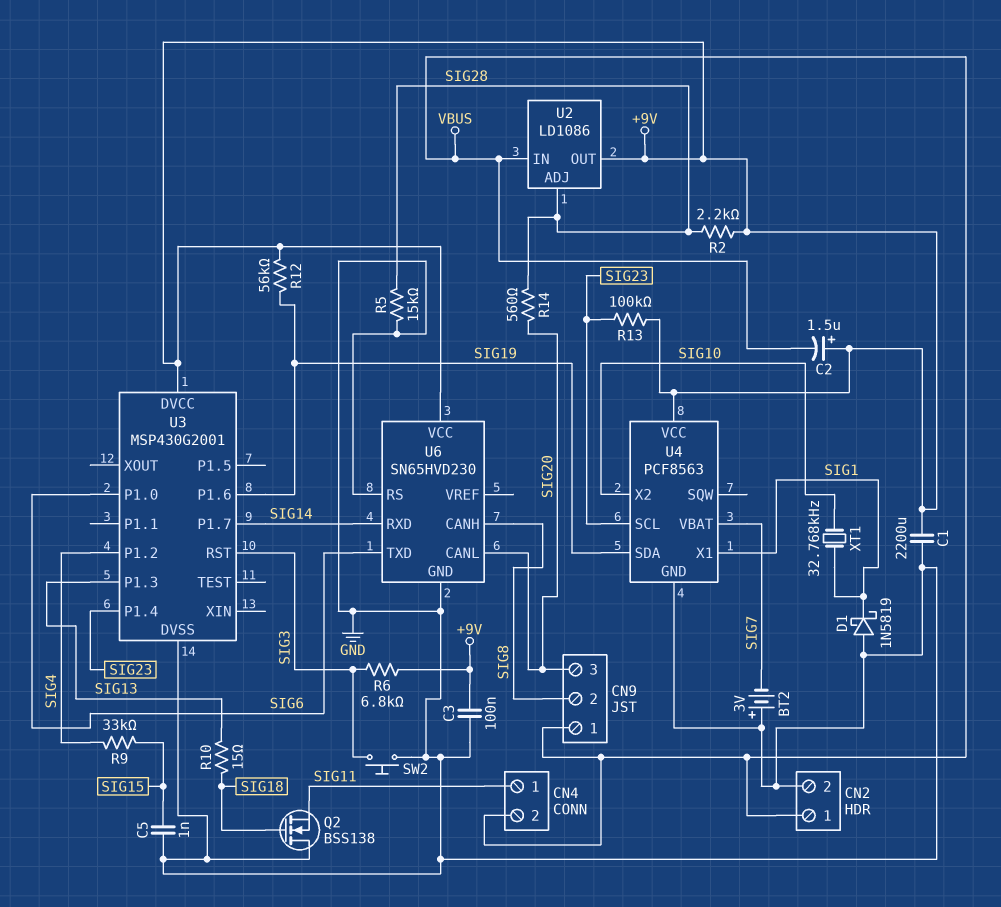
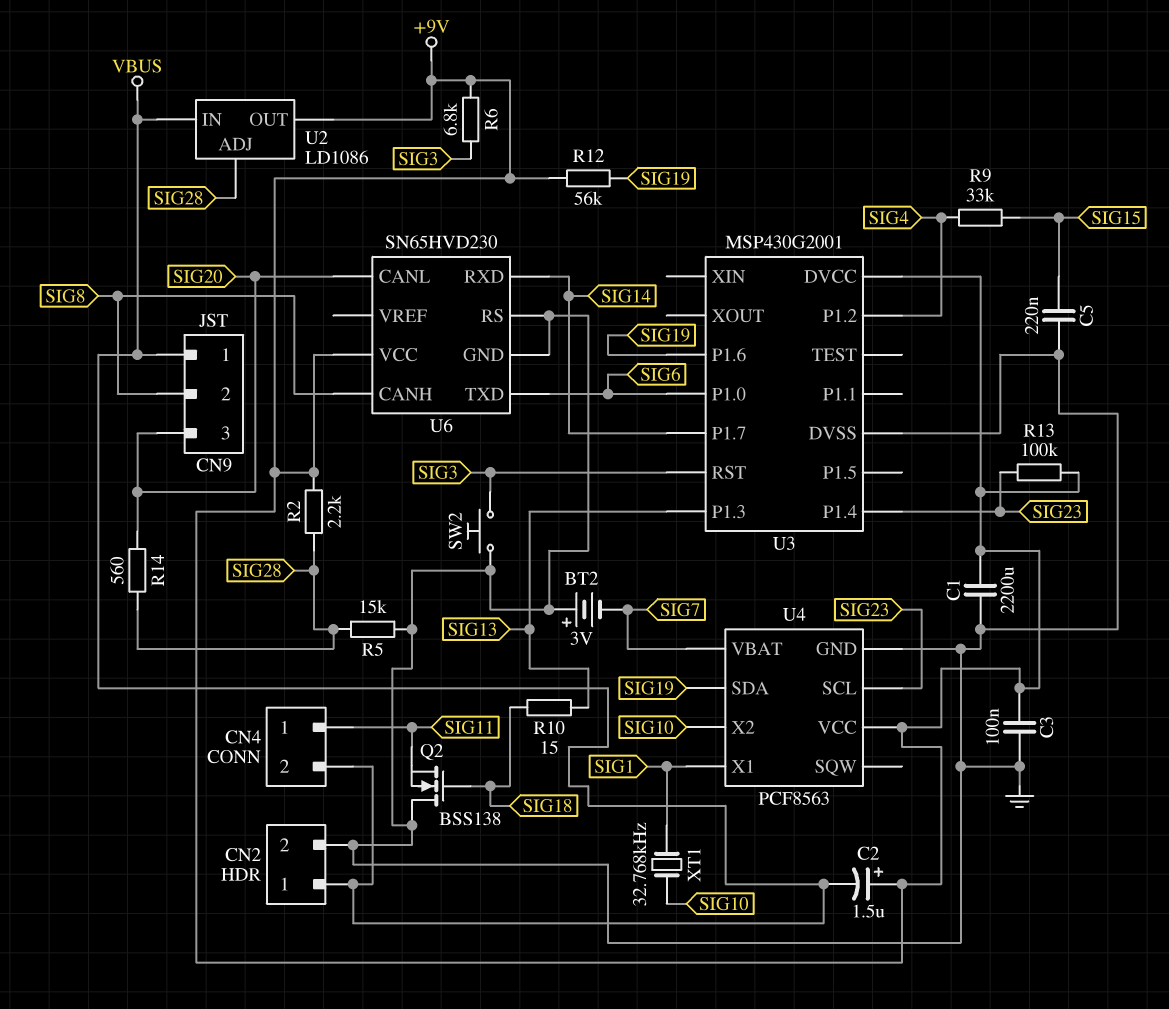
C5: 1nF (GND, SIG15) -> 220nF (GND, SIG15)
D1: schottky 1N5819 (A GND, K SIG1) -> none

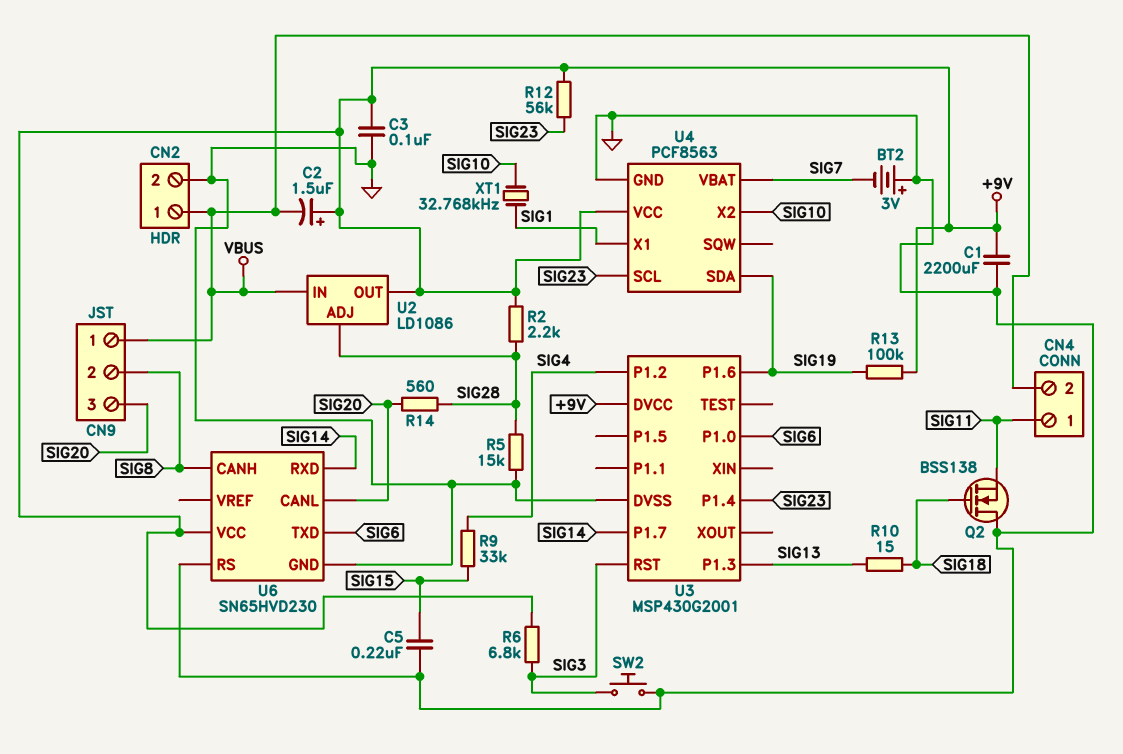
R12: 56k (+9V, SIG19) -> 56k (+9V, SIG23)
R13: 100k (+9V, SIG23) -> 100k (+9V, SIG19)

